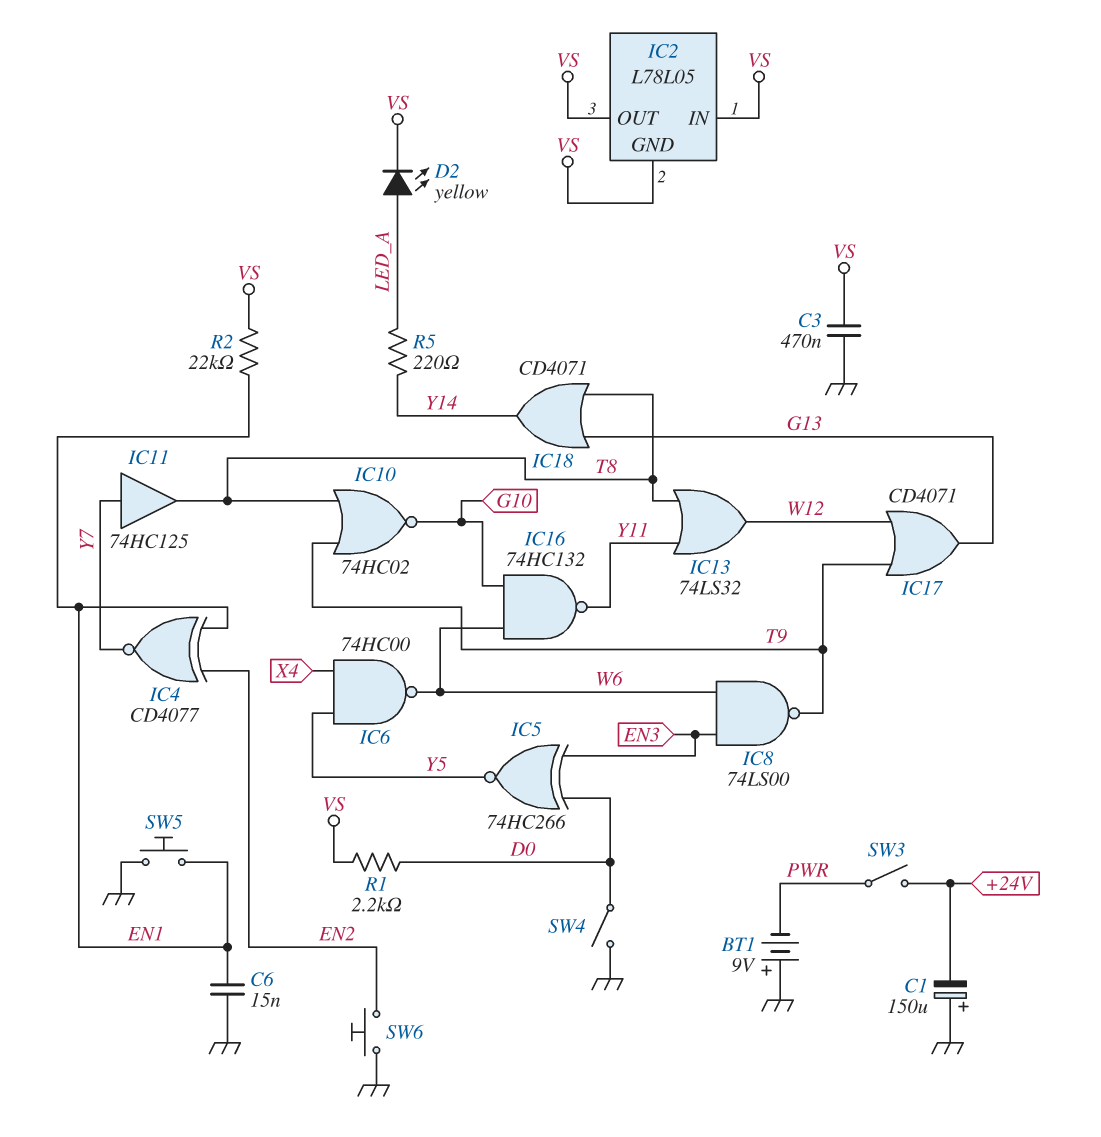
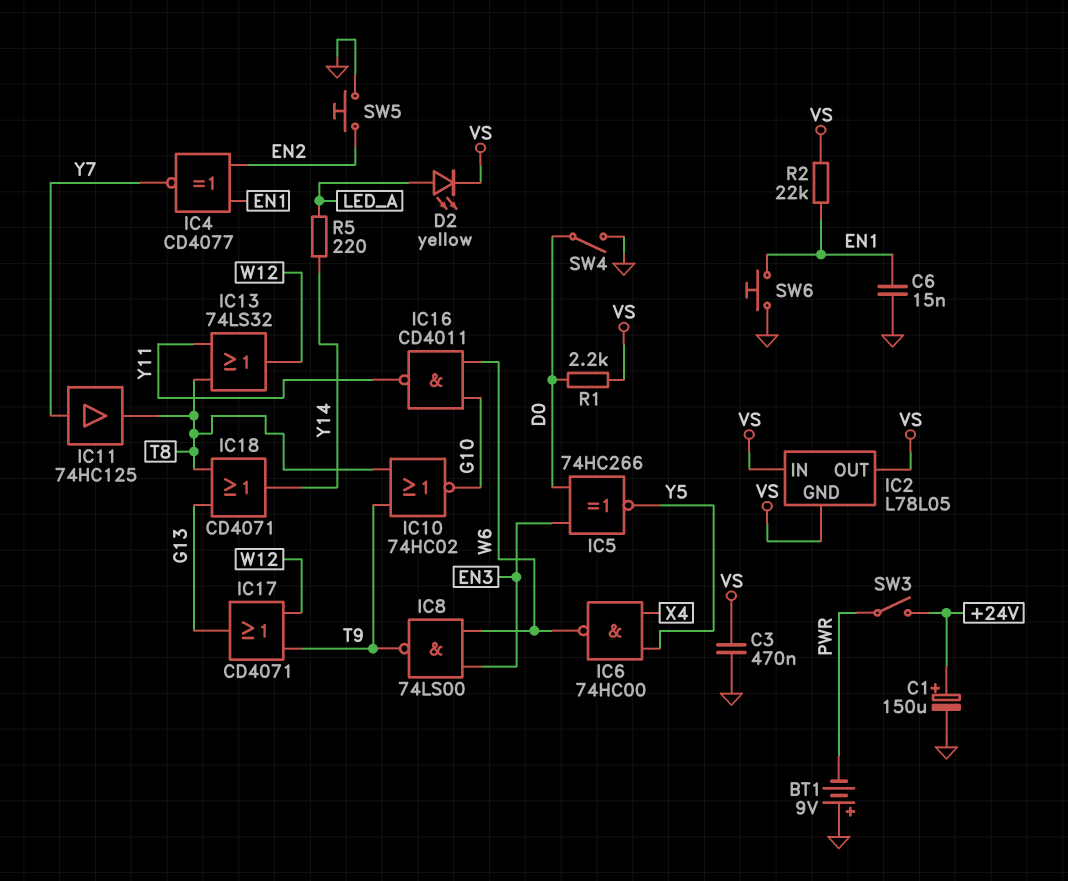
C1: 150uF (plus GND, minus +24V) -> 150uF (plus +24V, minus GND)
IC16: NAND 74HC132 (in G10, in W6, out Y11) -> NAND CD4011 (in G10, in W6, out Y11)
SW5: button (EN1, GND) -> button (EN2, GND)
SW6: button (EN2, GND) -> button (EN1, GND)

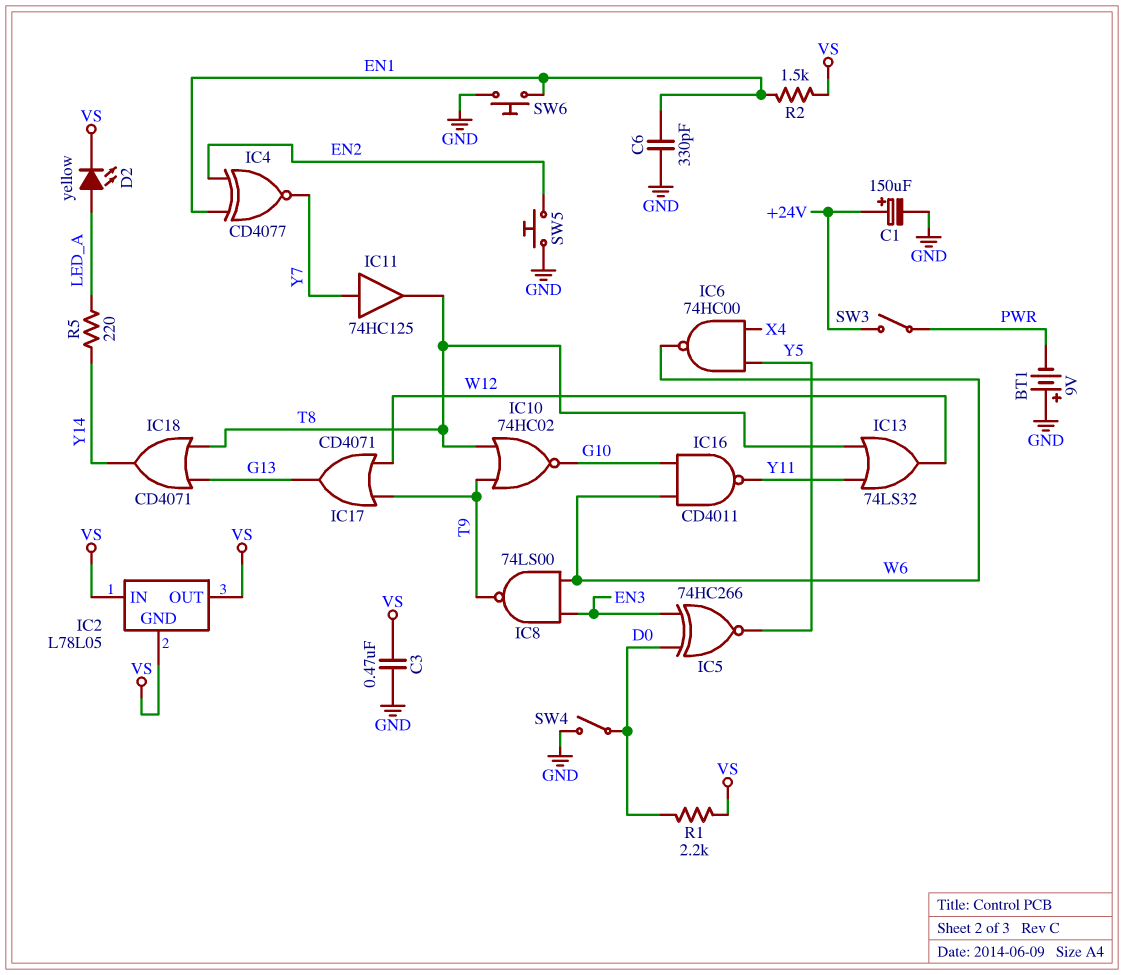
C6: 15nF (EN1, GND) -> 330pF (EN1, GND)
R2: 22k (EN1, VS) -> 1.5k (EN1, VS)

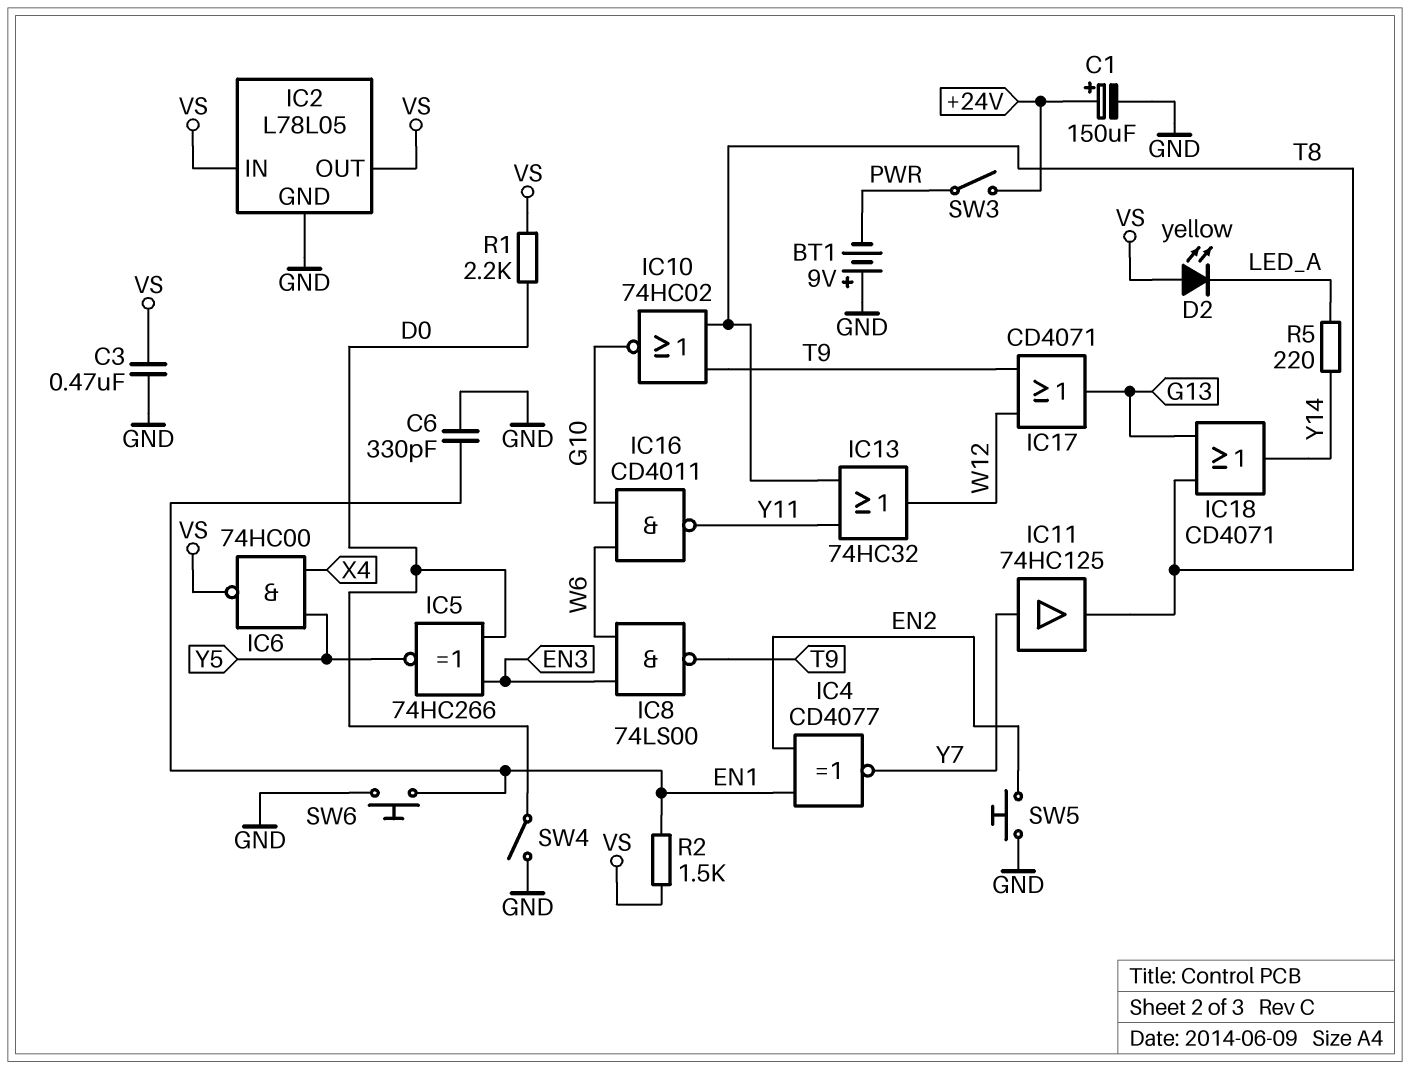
D2: LED yellow (A LED_A, K VS) -> LED yellow (A VS, K LED_A)
IC2 pin GND: VS -> GND
IC6: NAND 74HC00 (in X4, in Y5, out W6) -> NAND 74HC00 (in X4, in Y5, out VS)
IC13: OR 74LS32 (in T8, in Y11, out W12) -> OR 74HC32 (in T8, in Y11, out W12)

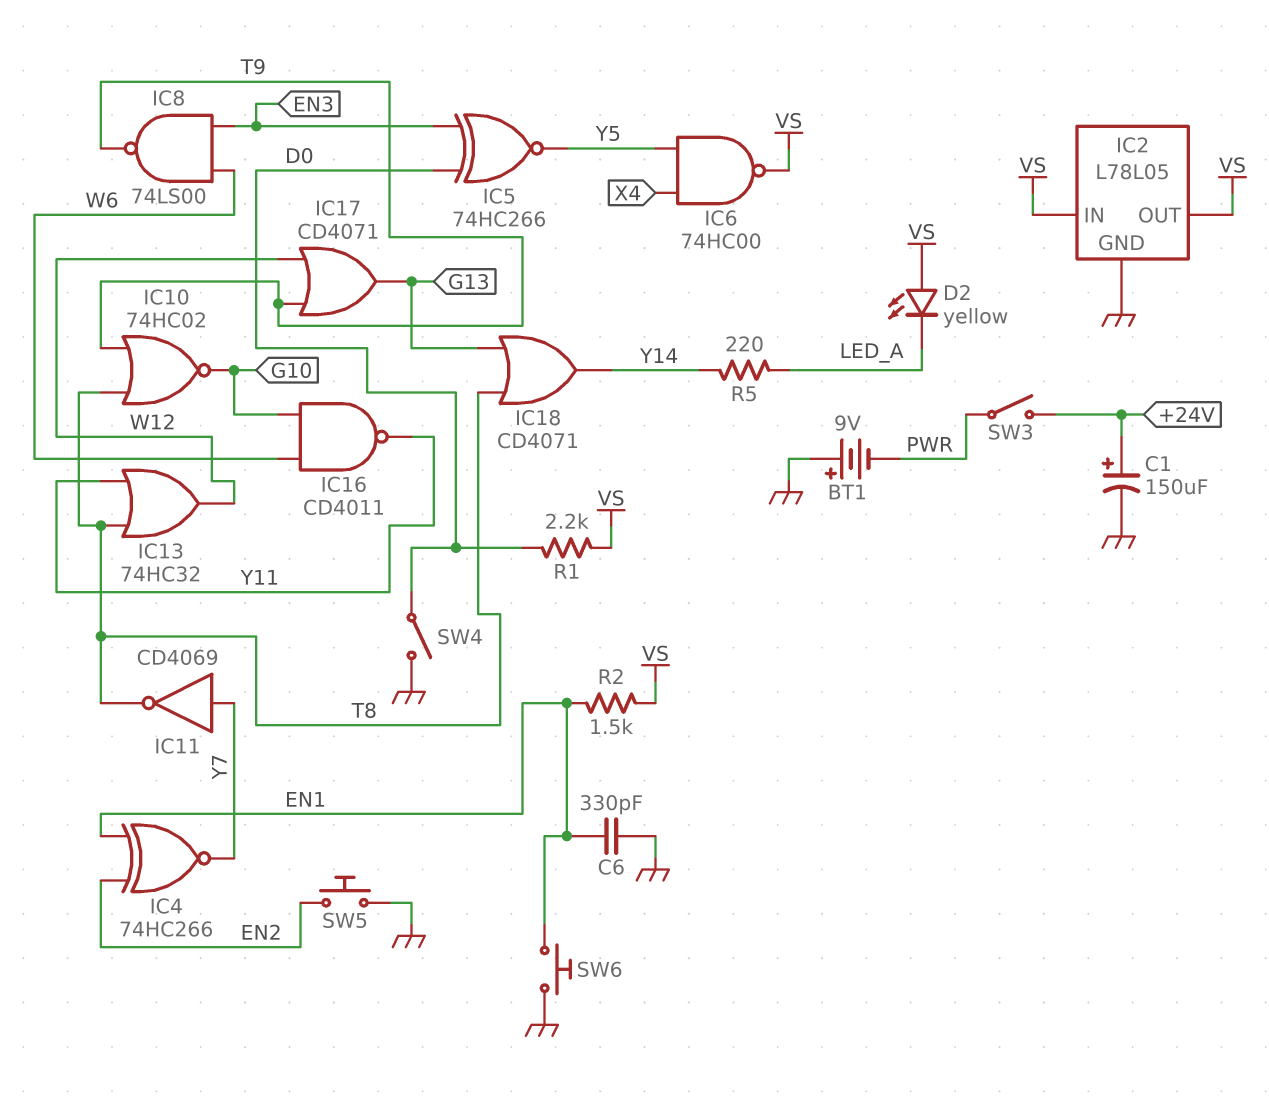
C3: 470nF (GND, VS) -> none
IC4: XNOR CD4077 (in EN1, in EN2, out Y7) -> XNOR 74HC266 (in EN1, in EN2, out Y7)
IC11: buffer 74HC125 (in Y7, out T8) -> NOT CD4069 (in Y7, out T8)

